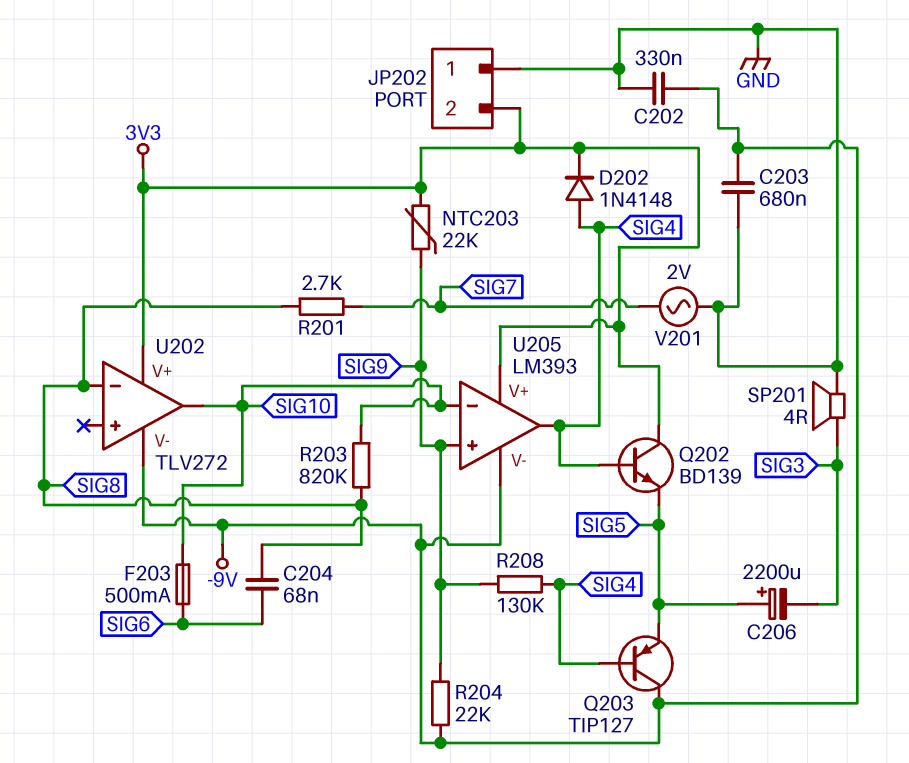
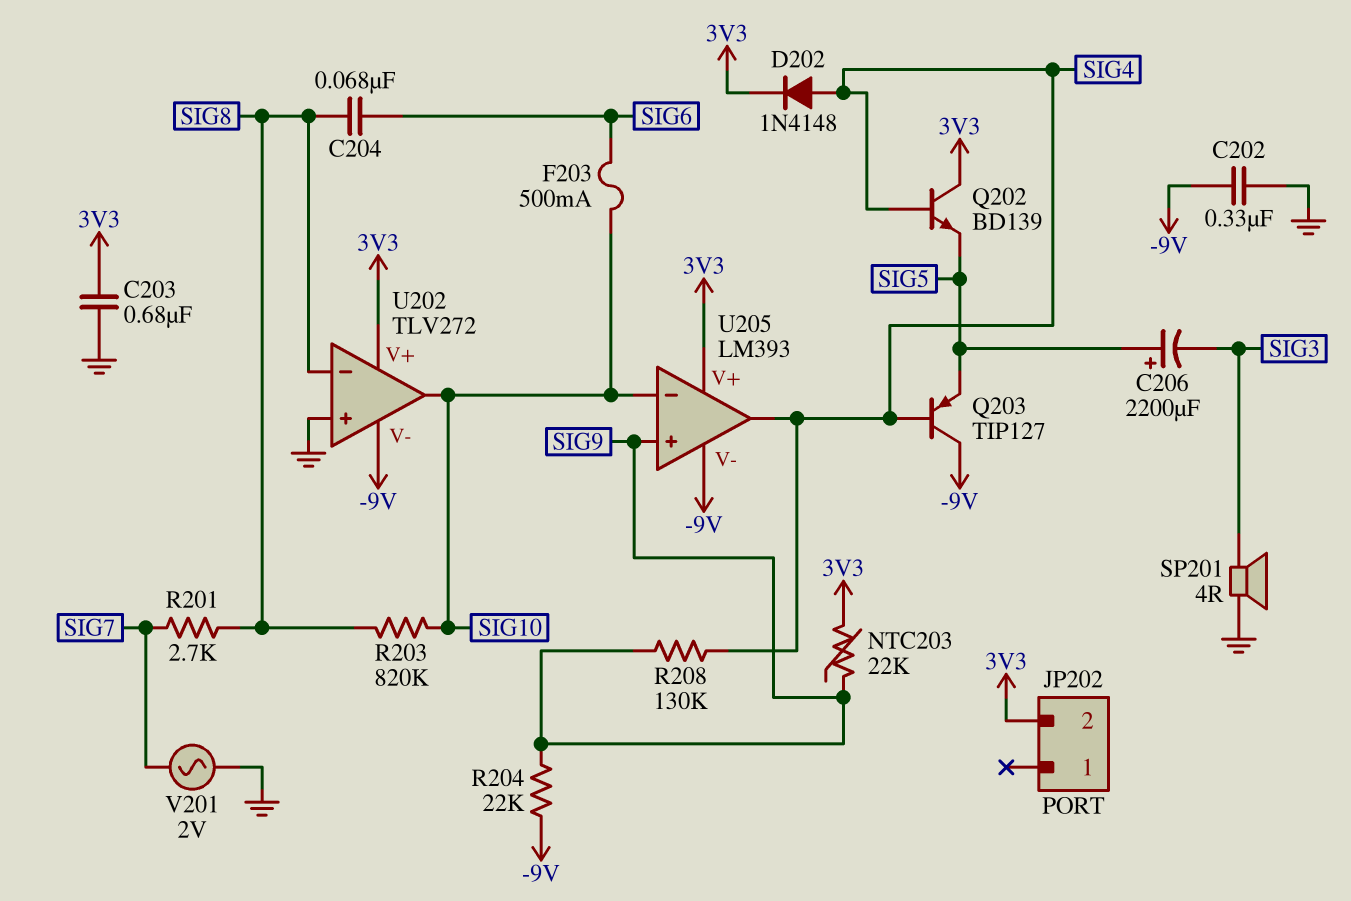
C203: 680nF (-9V, GND) -> 680nF (3V3, GND)
JP202 pin 1: GND -> none
U202 pin in+: none -> GND

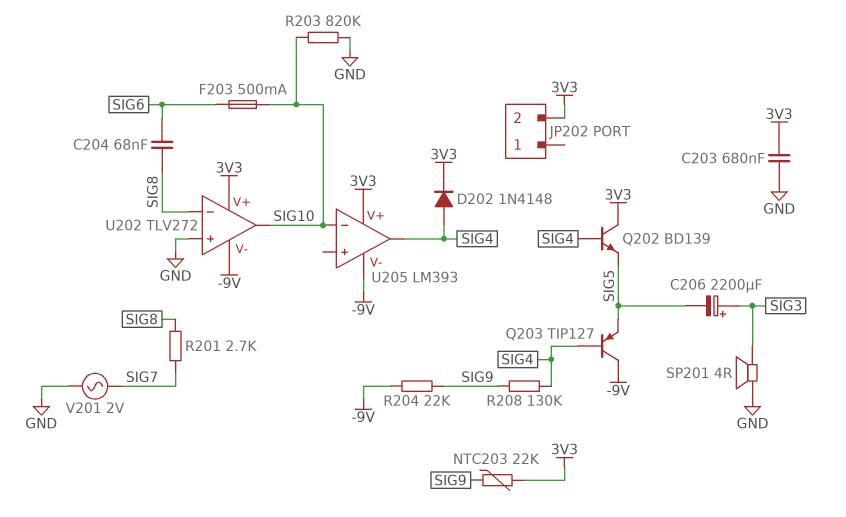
C202: 330nF (-9V, GND) -> none
C206: 2200uF (plus SIG5, minus SIG3) -> 2200uF (plus SIG3, minus SIG5)
R203: 820k (SIG8, SIG10) -> 820k (GND, SIG10)
U205 pin in+: SIG9 -> none

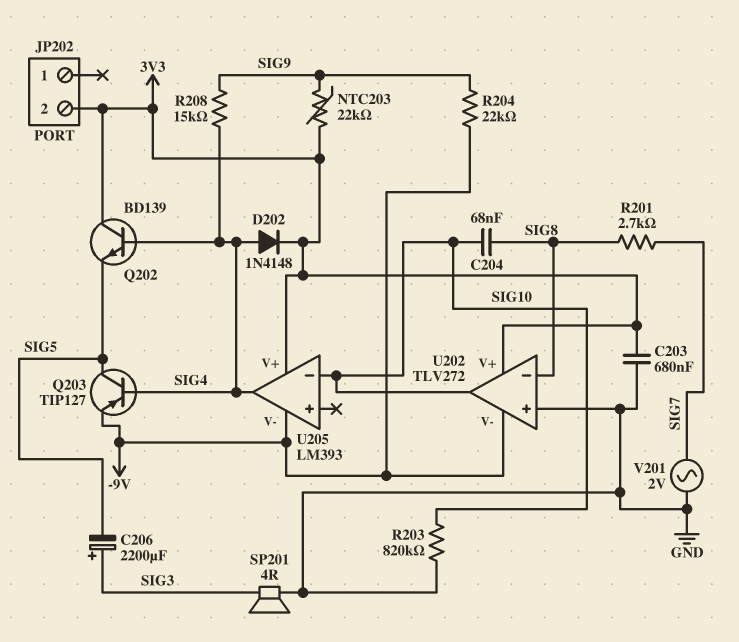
C204: 68nF (SIG6, SIG8) -> 68nF (SIG8, SIG10)
F203: 500mA (SIG6, SIG10) -> none
Q203: PNP TIP127 (B SIG4, C -9V, E SIG5) -> PNP TIP127 (B SIG4, C SIG5, E -9V)
R208: 130k (SIG4, SIG9) -> 15k (SIG4, SIG9)

